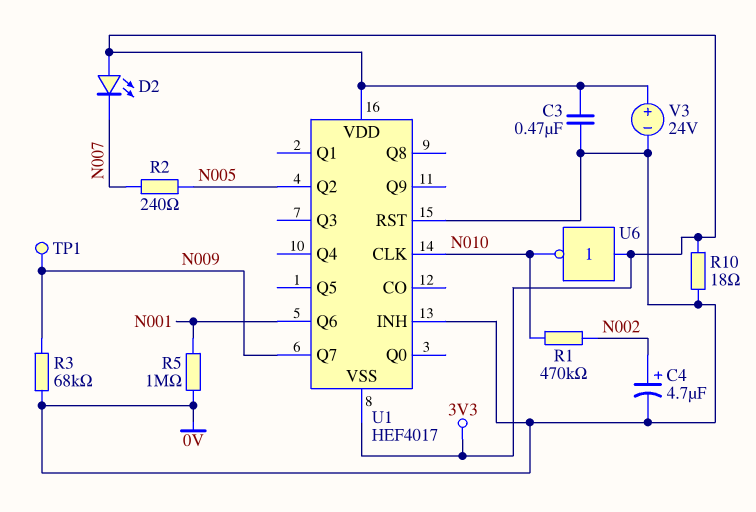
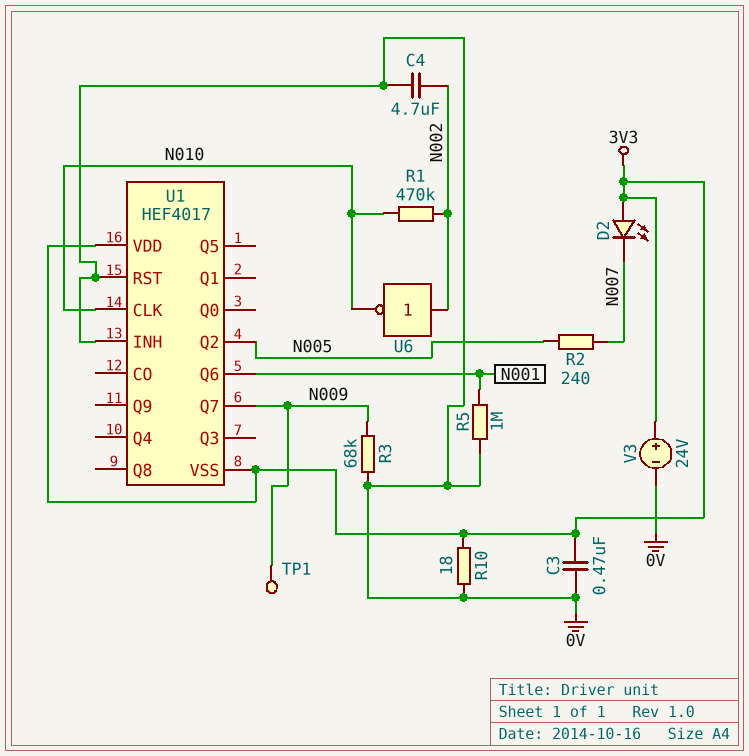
C4: 4.7uF (plus N002, minus 0V) -> 4.7uF (0V, N002)
U6: NOT (in 3V3, out N010) -> NOT (in N002, out N010)

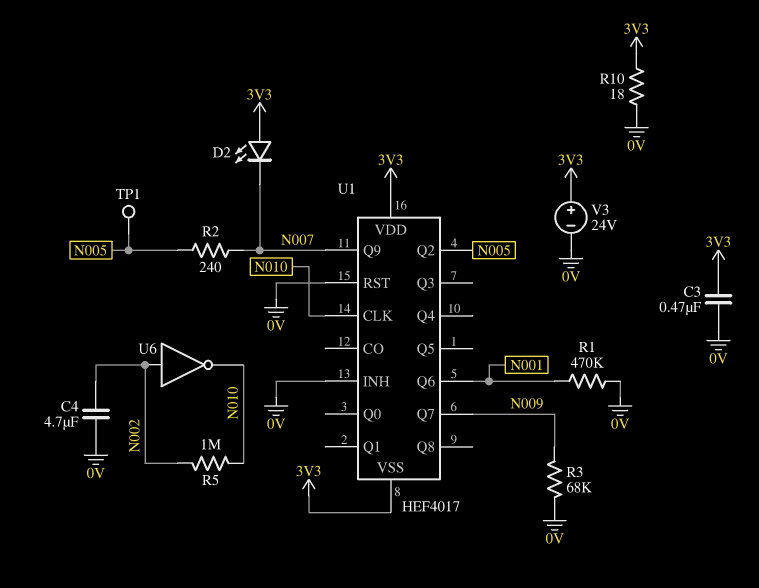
R1: 470k (N002, N010) -> 470k (0V, N001)
R5: 1M (0V, N001) -> 1M (N002, N010)
TP1: test point (N009) -> test point (N005)
U1 pin Q9: none -> N007

